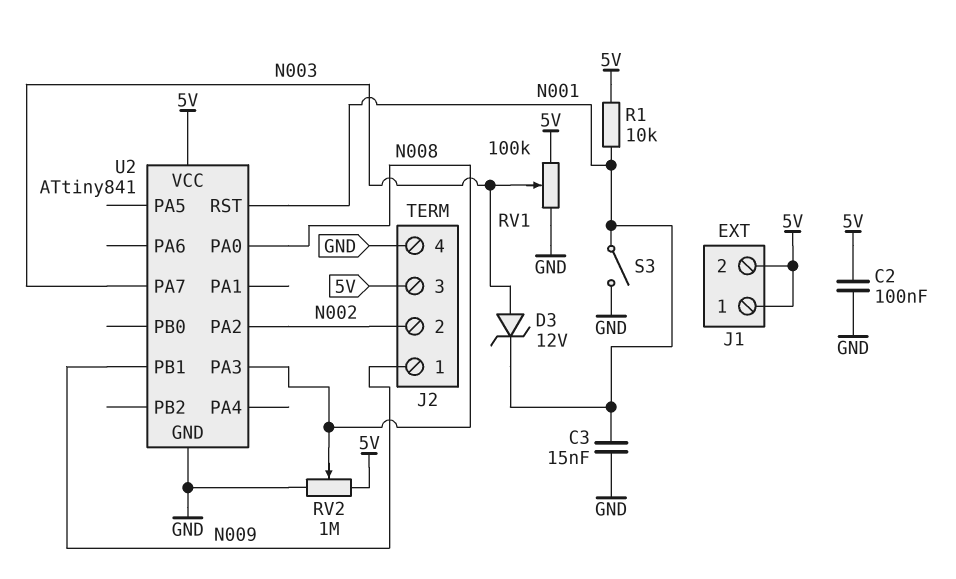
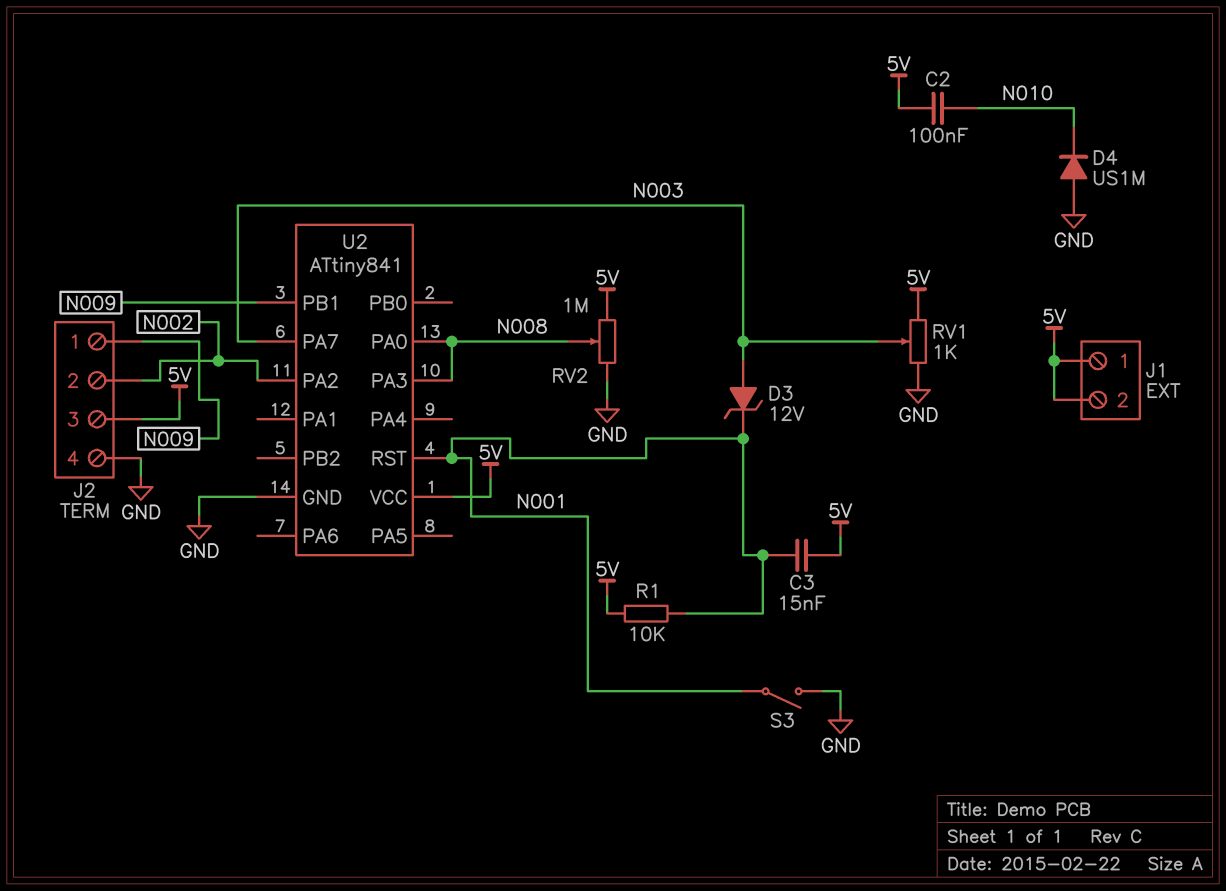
C2: 100nF (5V, GND) -> 100nF (5V, N010)
C3: 15nF (GND, N001) -> 15nF (5V, N001)
D4: none -> diode US1M (A GND, K N010)
RV1: 100k (5V, GND, wiper N003) -> 1k (5V, GND, wiper N003)

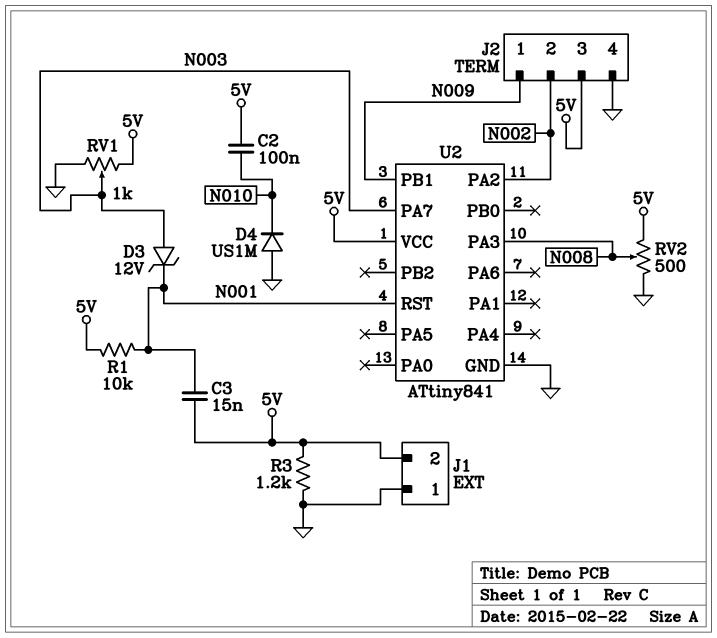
J1 pin 1: 5V -> GND
R3: none -> 1.2k (5V, GND)
RV2: 1M (5V, GND, wiper N008) -> 500 (5V, GND, wiper N008)
S3: switch (GND, N001) -> none
U2 pin PA0: N008 -> none

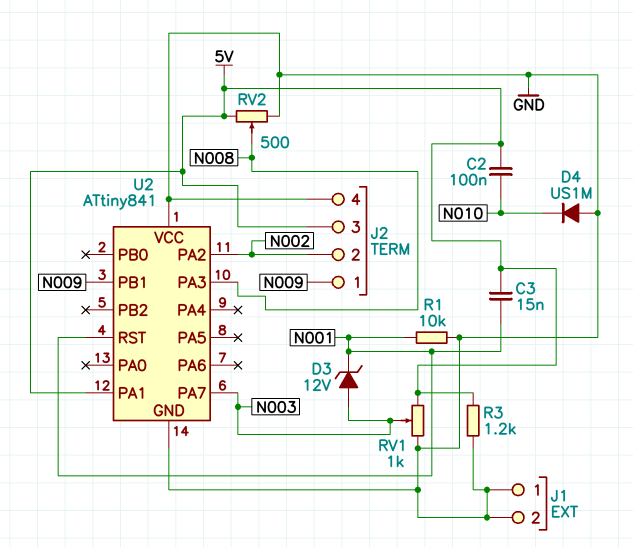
J1 pin 2: 5V -> GND
R1: 10k (5V, N001) -> 10k (GND, N001)
U2 pin PA1: none -> 5V
U2 pin VCC: 5V -> GND

